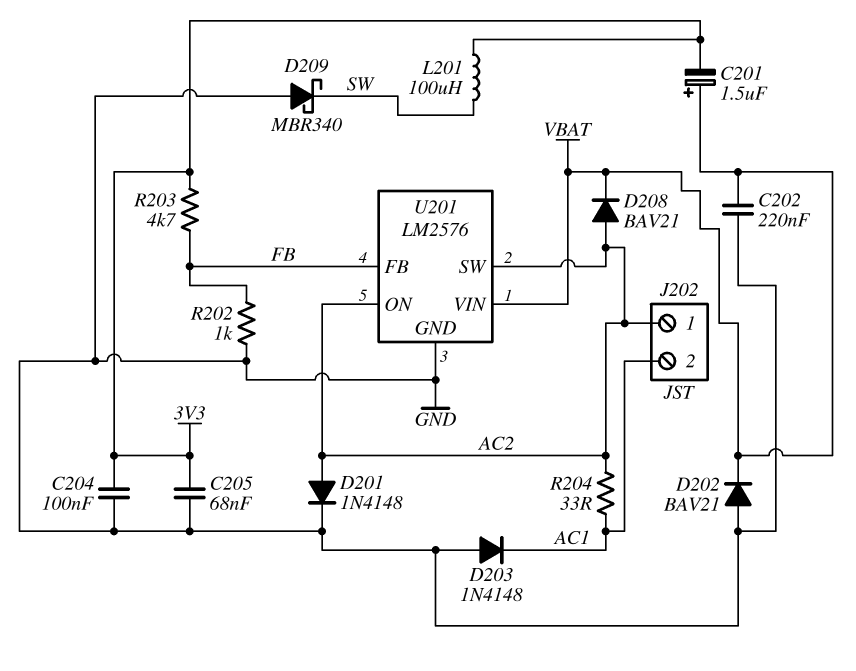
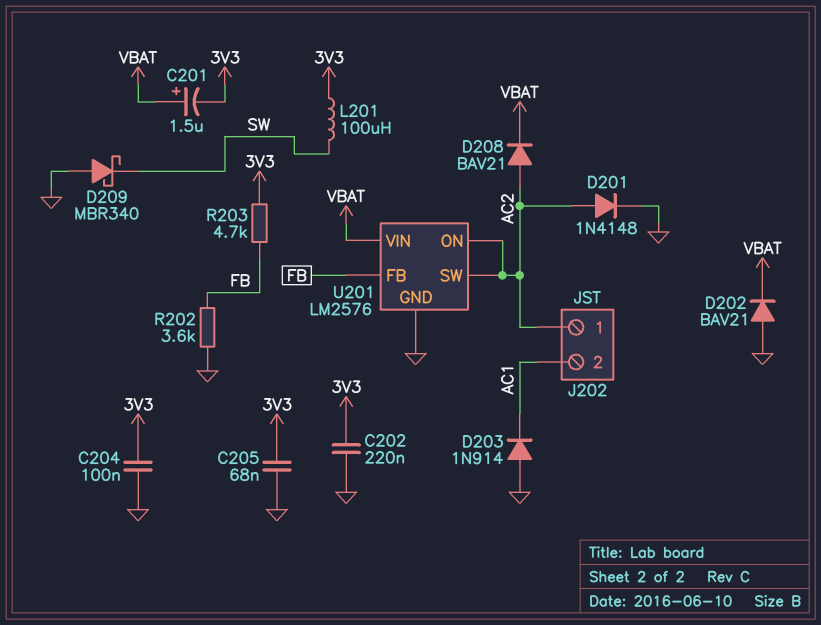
C202: 220nF (GND, VBAT) -> 220nF (3V3, GND)
D203: diode 1N4148 (A GND, K AC1) -> diode 1N914 (A GND, K AC1)
R202: 1k (FB, GND) -> 3.6k (FB, GND)
R204: 33 (AC1, AC2) -> none

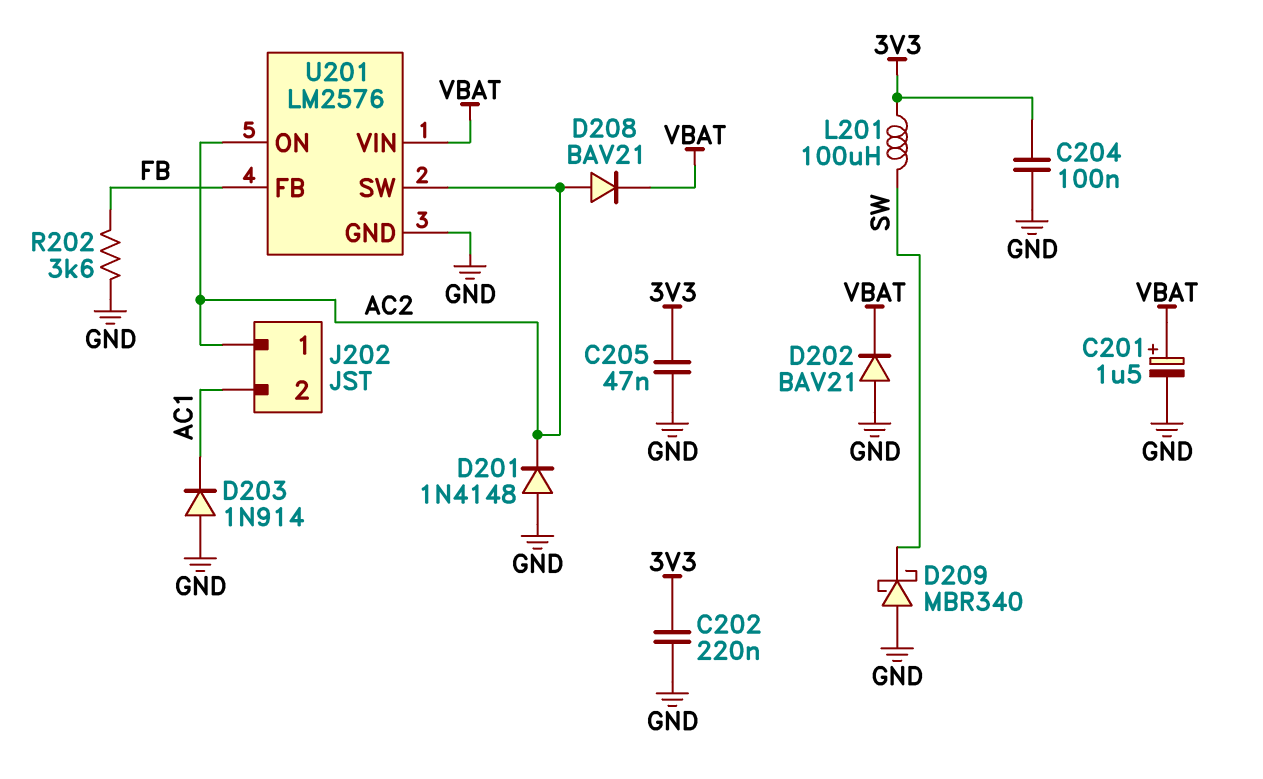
C201: 1.5uF (plus VBAT, minus 3V3) -> 1.5uF (plus VBAT, minus GND)
C205: 68nF (3V3, GND) -> 47nF (3V3, GND)
D201: diode 1N4148 (A AC2, K GND) -> diode 1N4148 (A GND, K AC2)
R203: 4.7k (3V3, FB) -> none

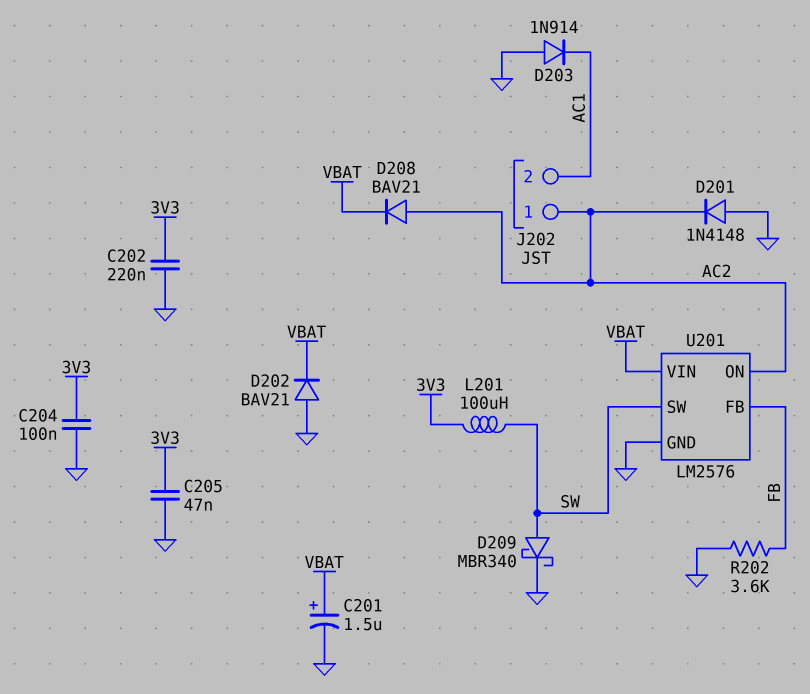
D209: schottky MBR340 (A GND, K SW) -> schottky MBR340 (A SW, K GND)
U201 pin SW: AC2 -> SW

